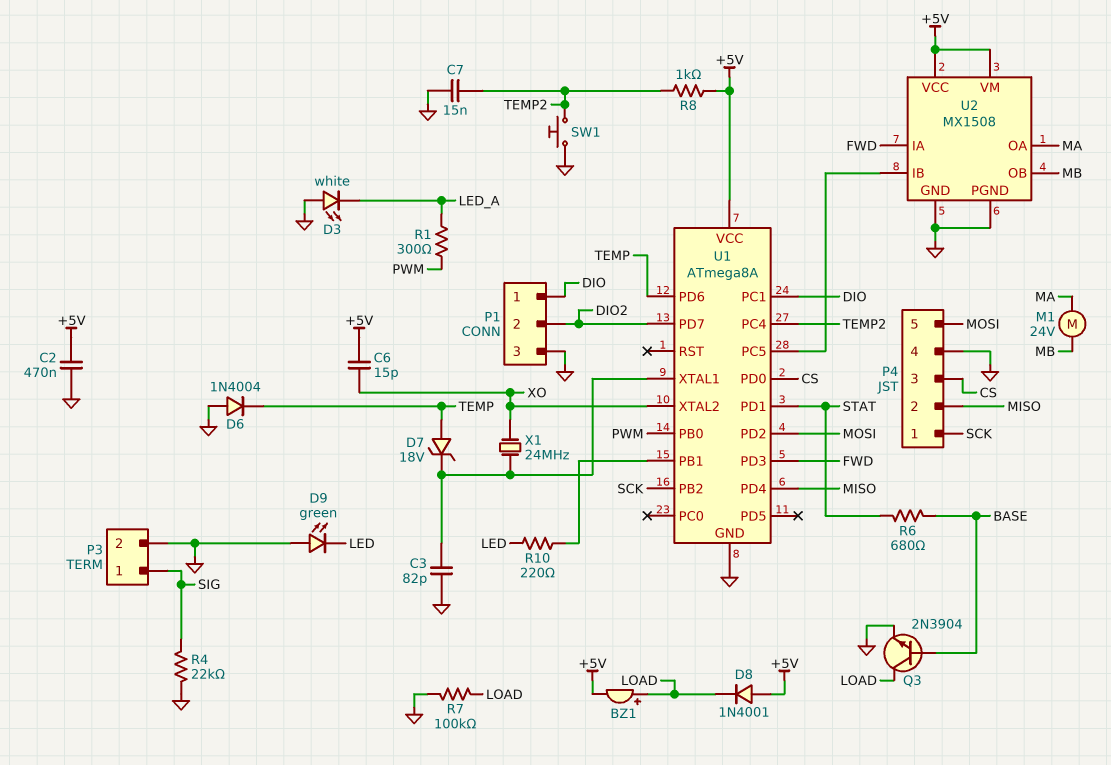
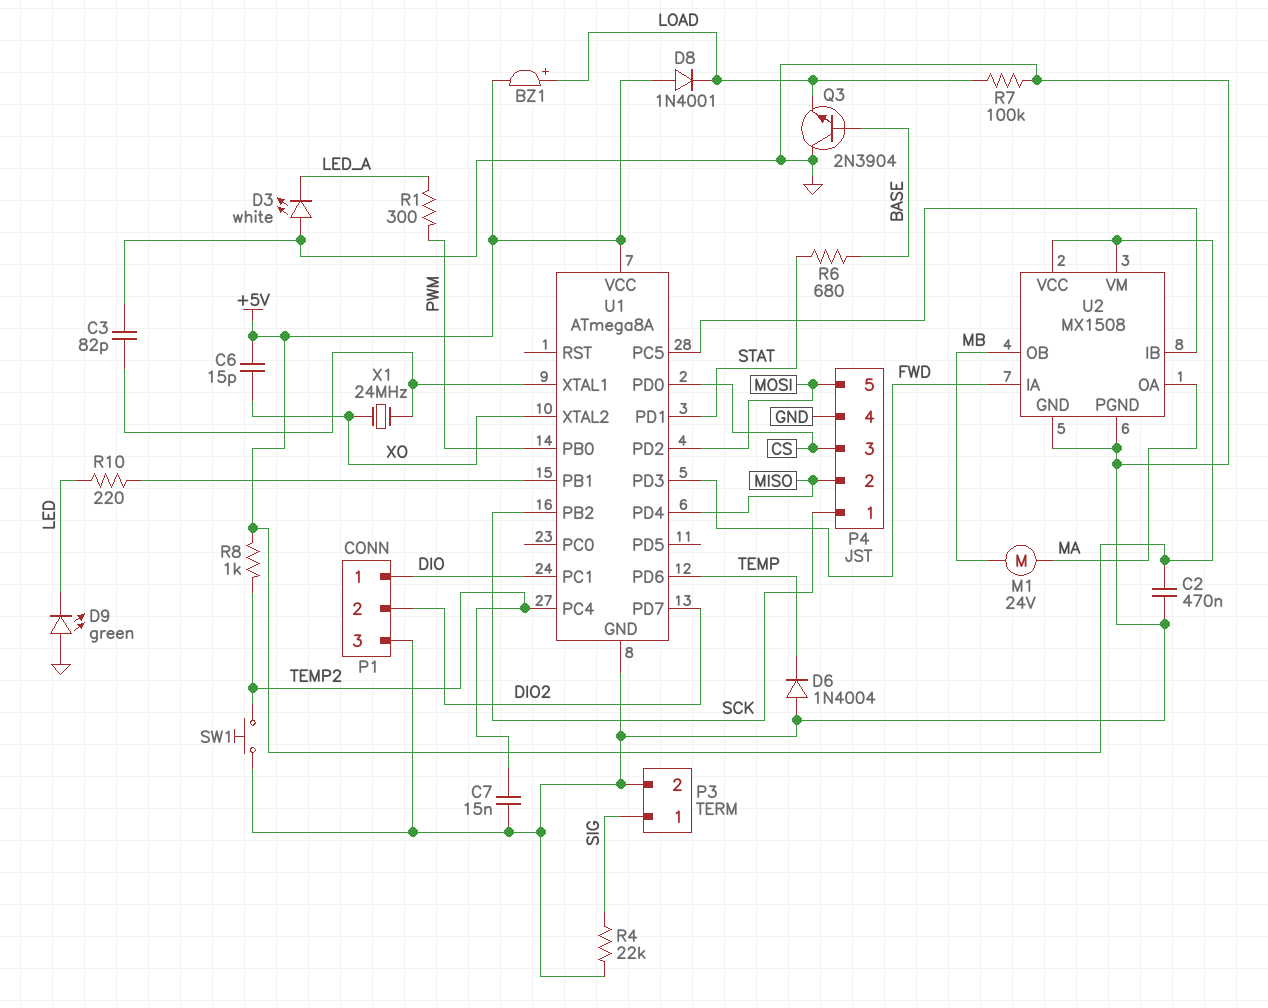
D7: zener 18V (A TEMP, K U1/XTAL1) -> none
Q3: NPN 2N3904 (B BASE, C LOAD, E GND) -> NPN 2N3904 (B BASE, C GND, E LOAD)

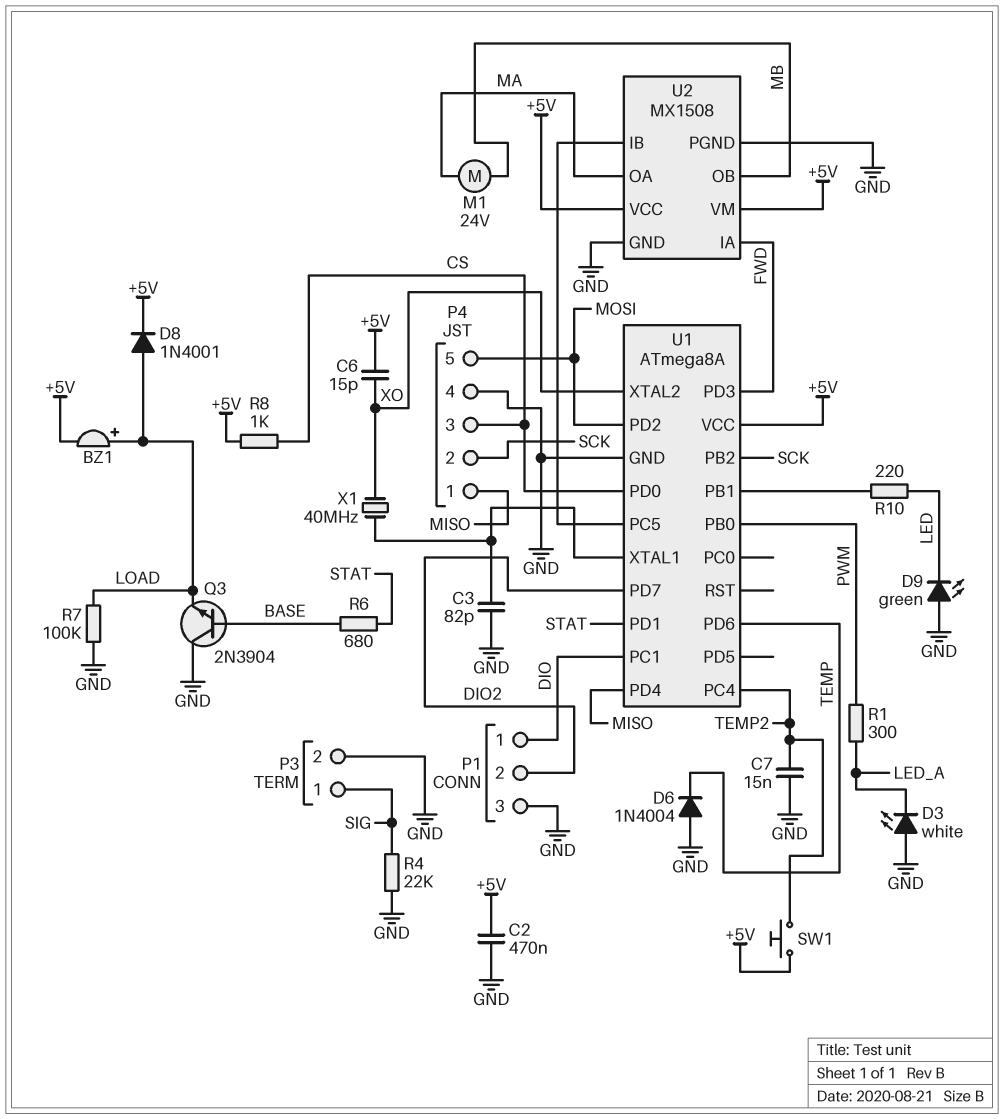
D8: diode 1N4001 (A +5V, K LOAD) -> diode 1N4001 (A LOAD, K +5V)
P4 pin 1: SCK -> MISO
P4 pin 2: MISO -> SCK
R8: 1k (+5V, TEMP2) -> 1k (+5V, CS)
SW1: button (GND, TEMP2) -> button (+5V, TEMP2)
X1: 24MHz (U1/XTAL1, XO) -> 40MHz (U1/XTAL1, XO)

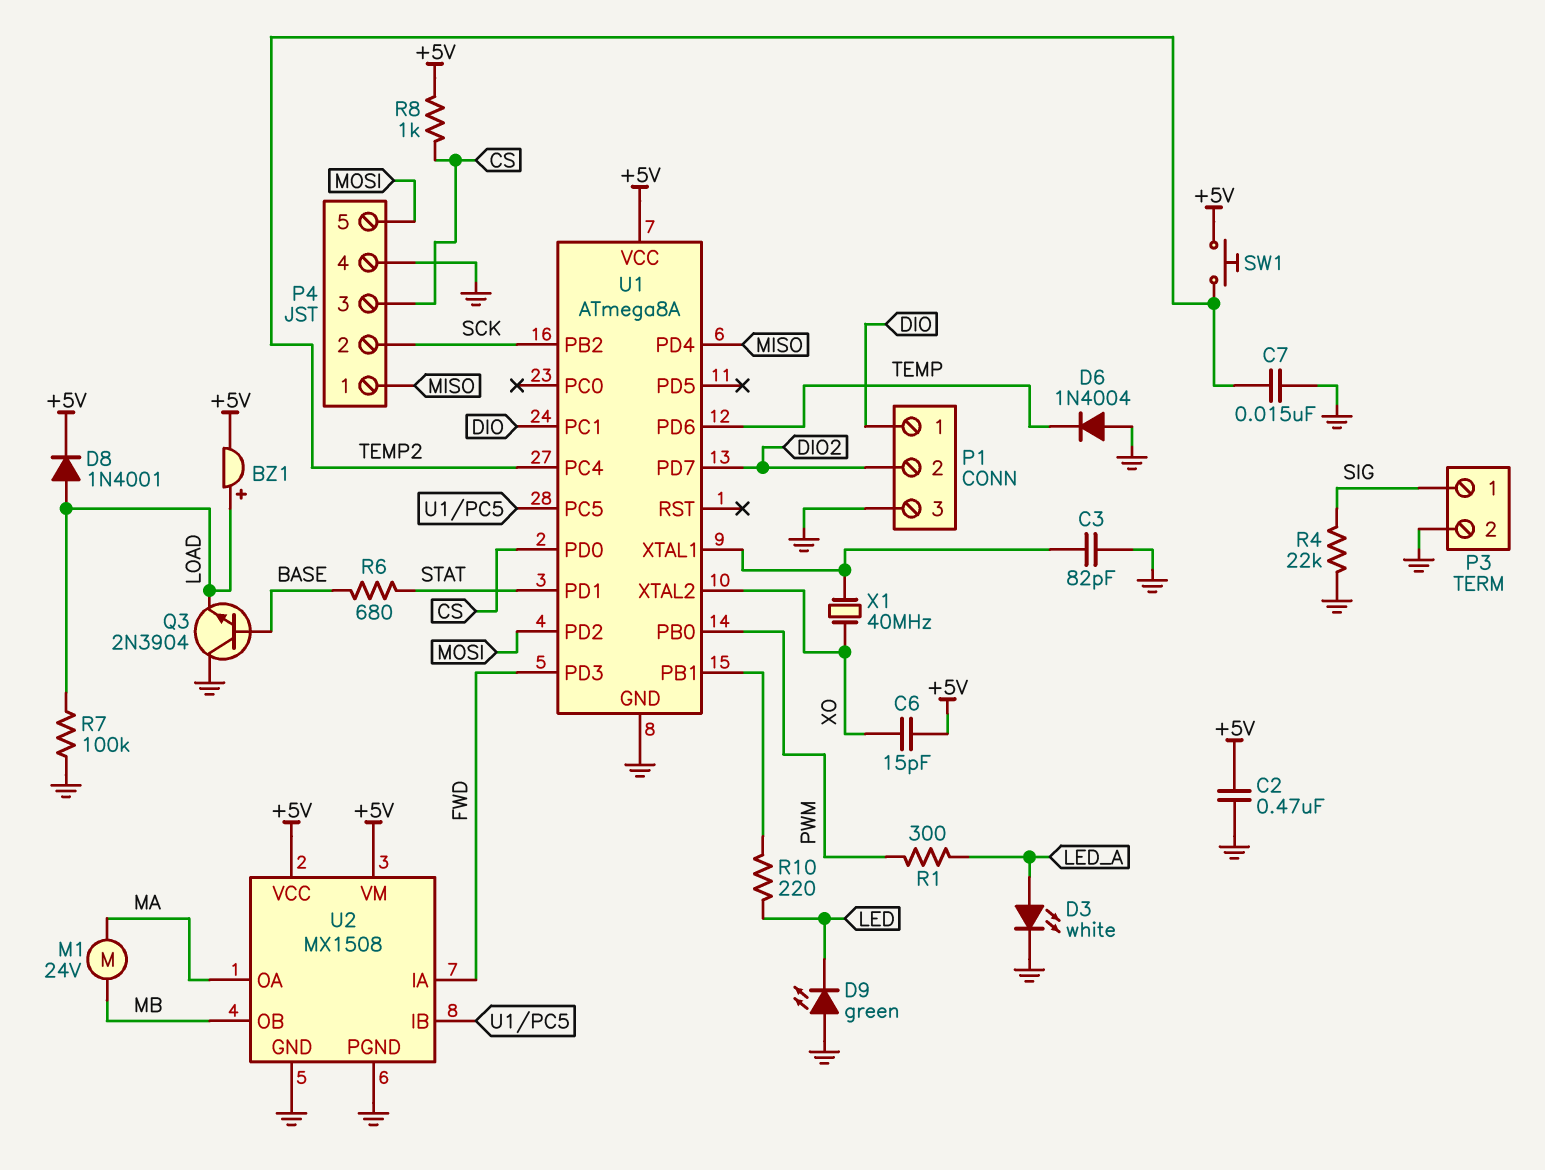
D3: LED white (A GND, K LED_A) -> LED white (A LED_A, K GND)

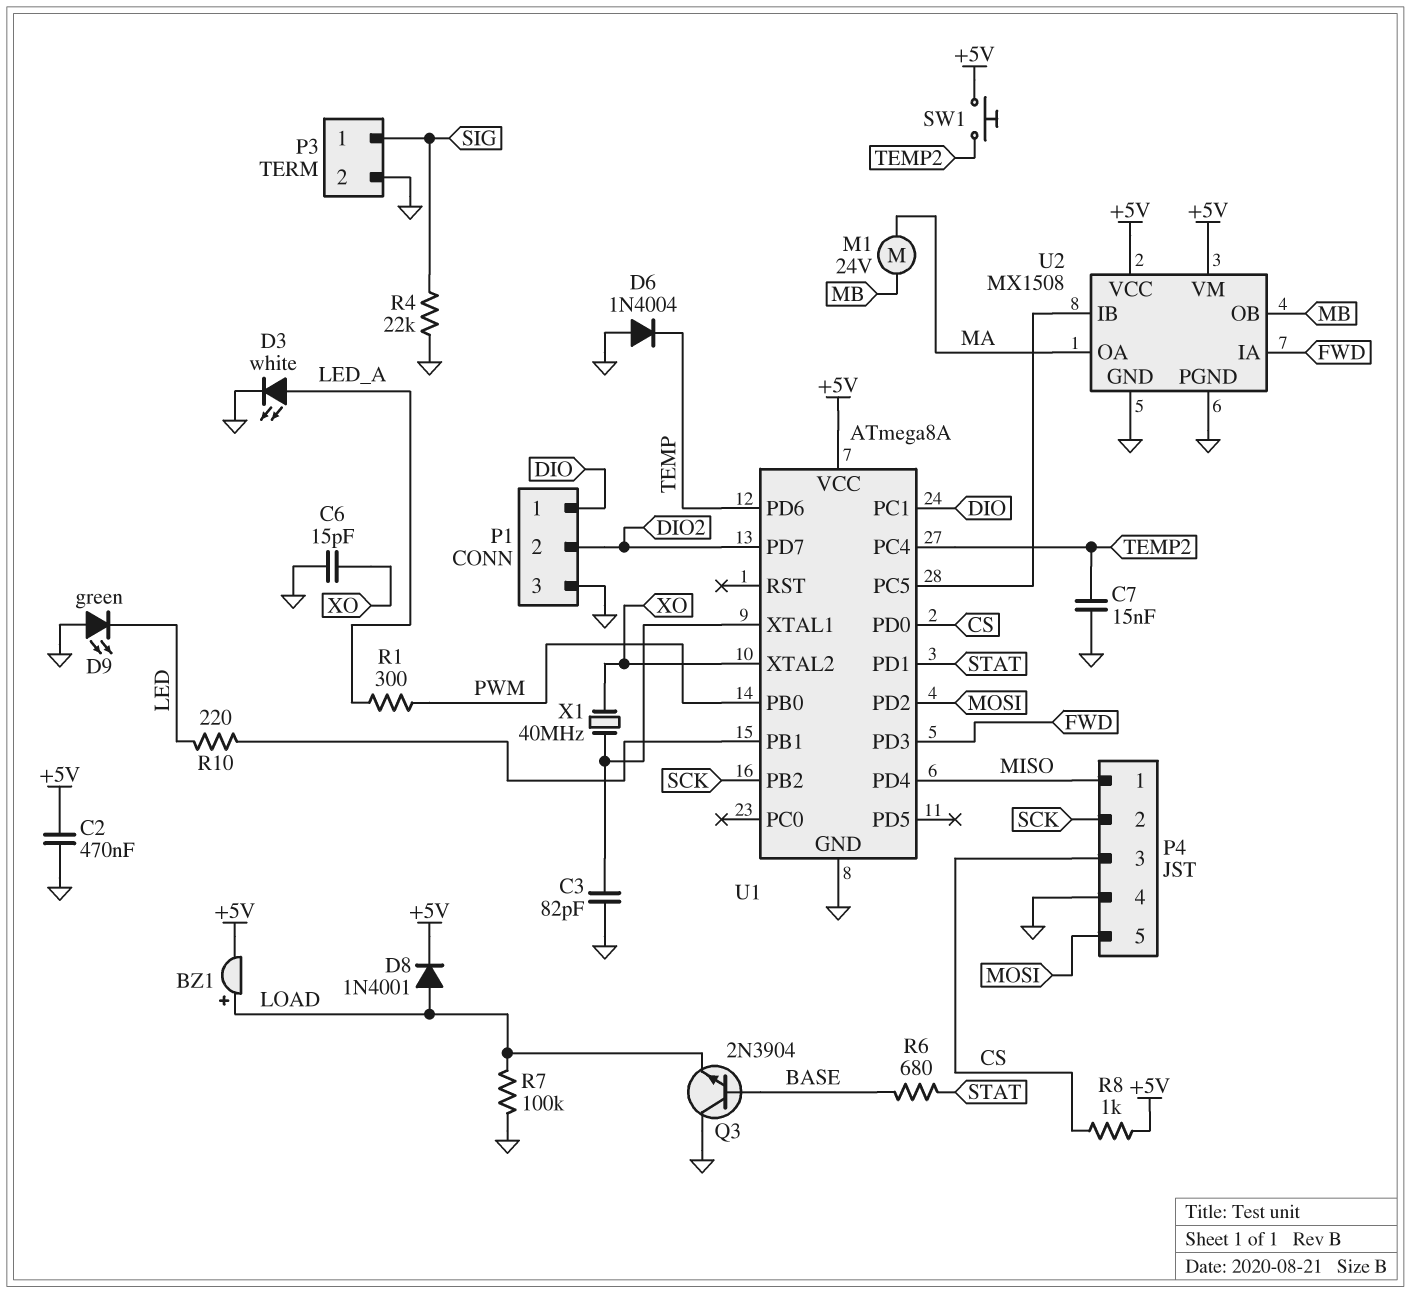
C6: 15pF (+5V, XO) -> 15pF (GND, XO)

